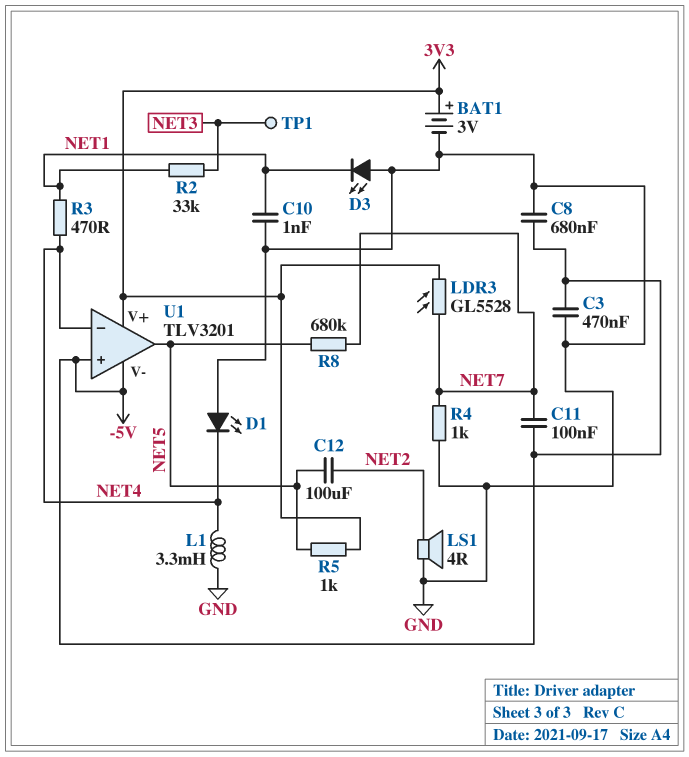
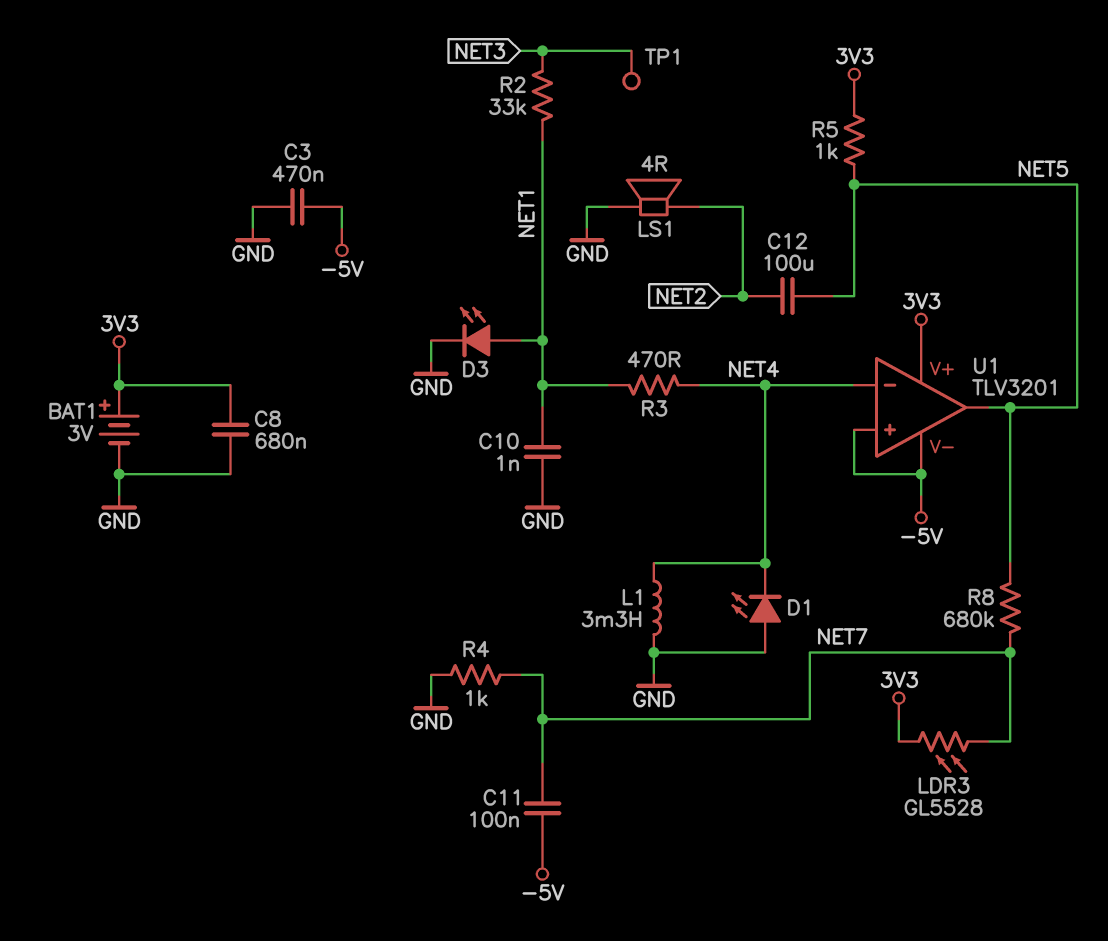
C8: 680nF (-5V, GND) -> 680nF (3V3, GND)
D3: LED (A GND, K NET1) -> LED (A NET1, K GND)

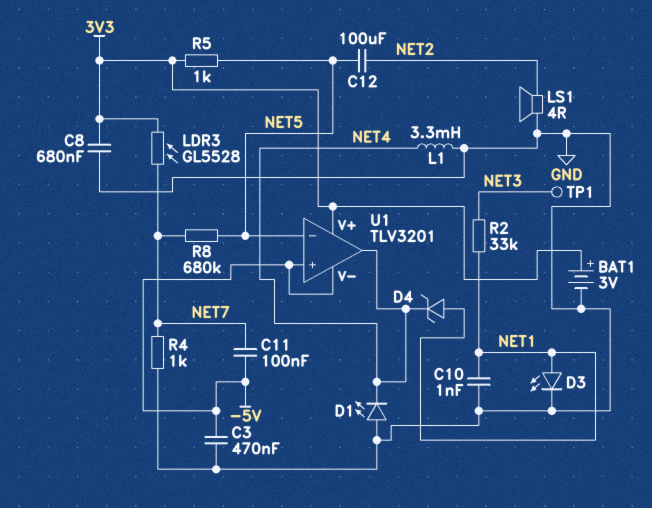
D4: none -> zener (A NET1, K NET4)
R3: 470 (NET1, NET4) -> none
U1 pin in-: NET4 -> NET5
U1 pin out: NET5 -> NET4

